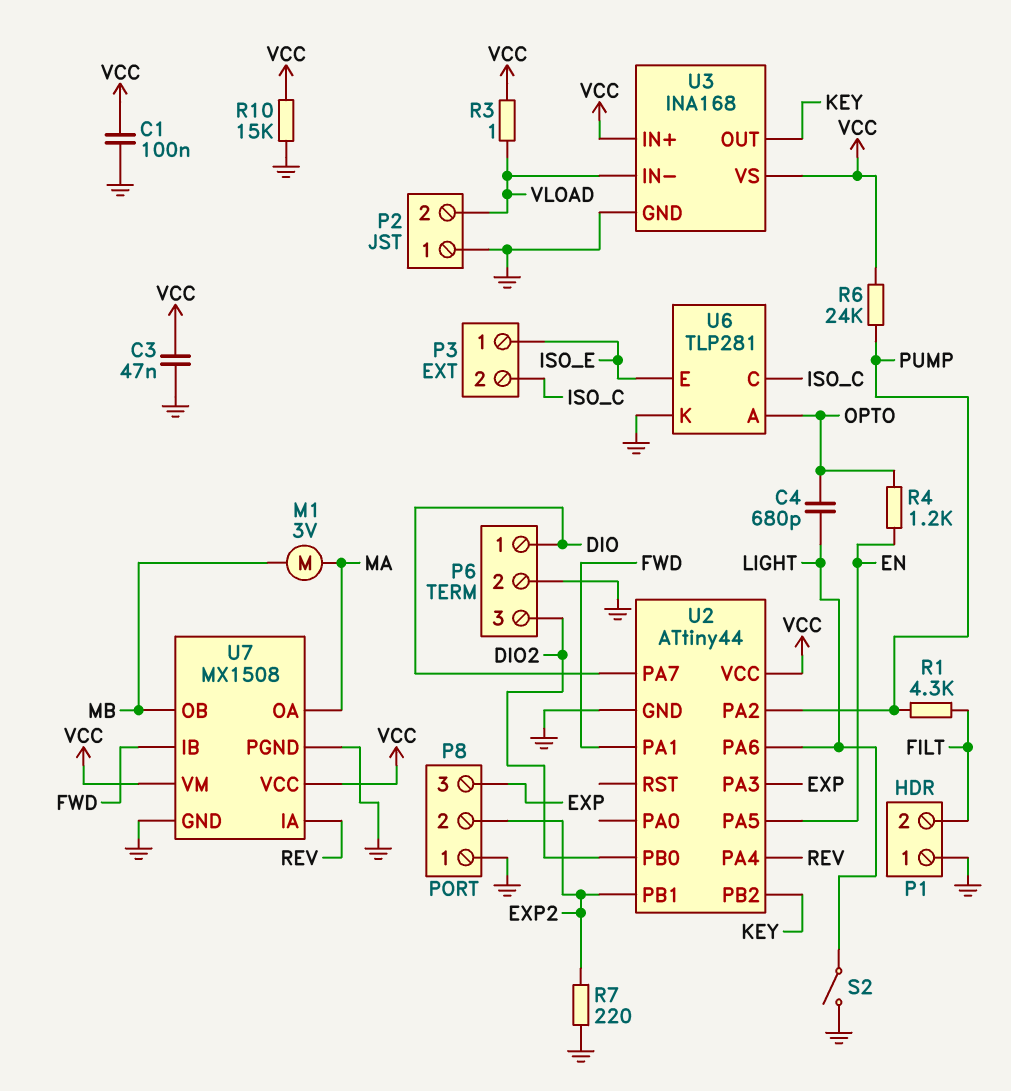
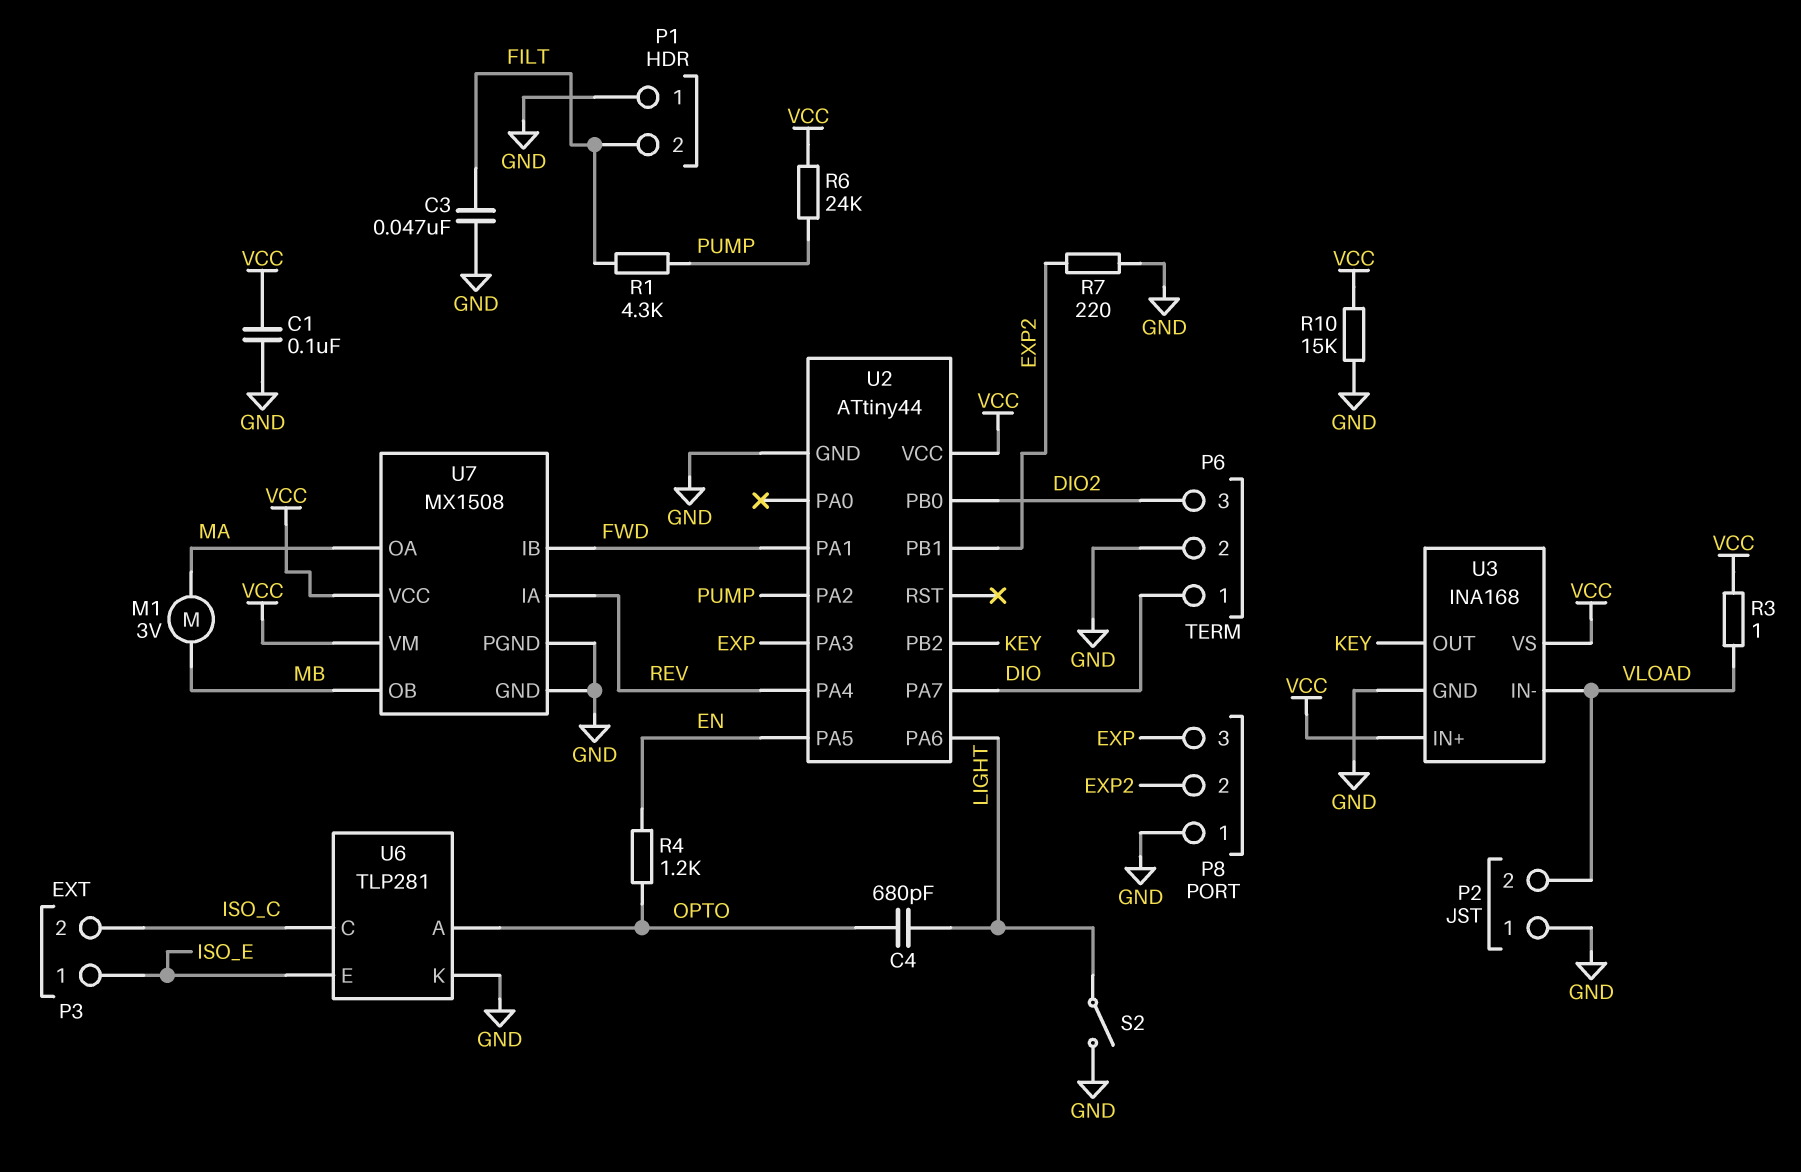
C3: 47nF (GND, VCC) -> 47nF (FILT, GND)

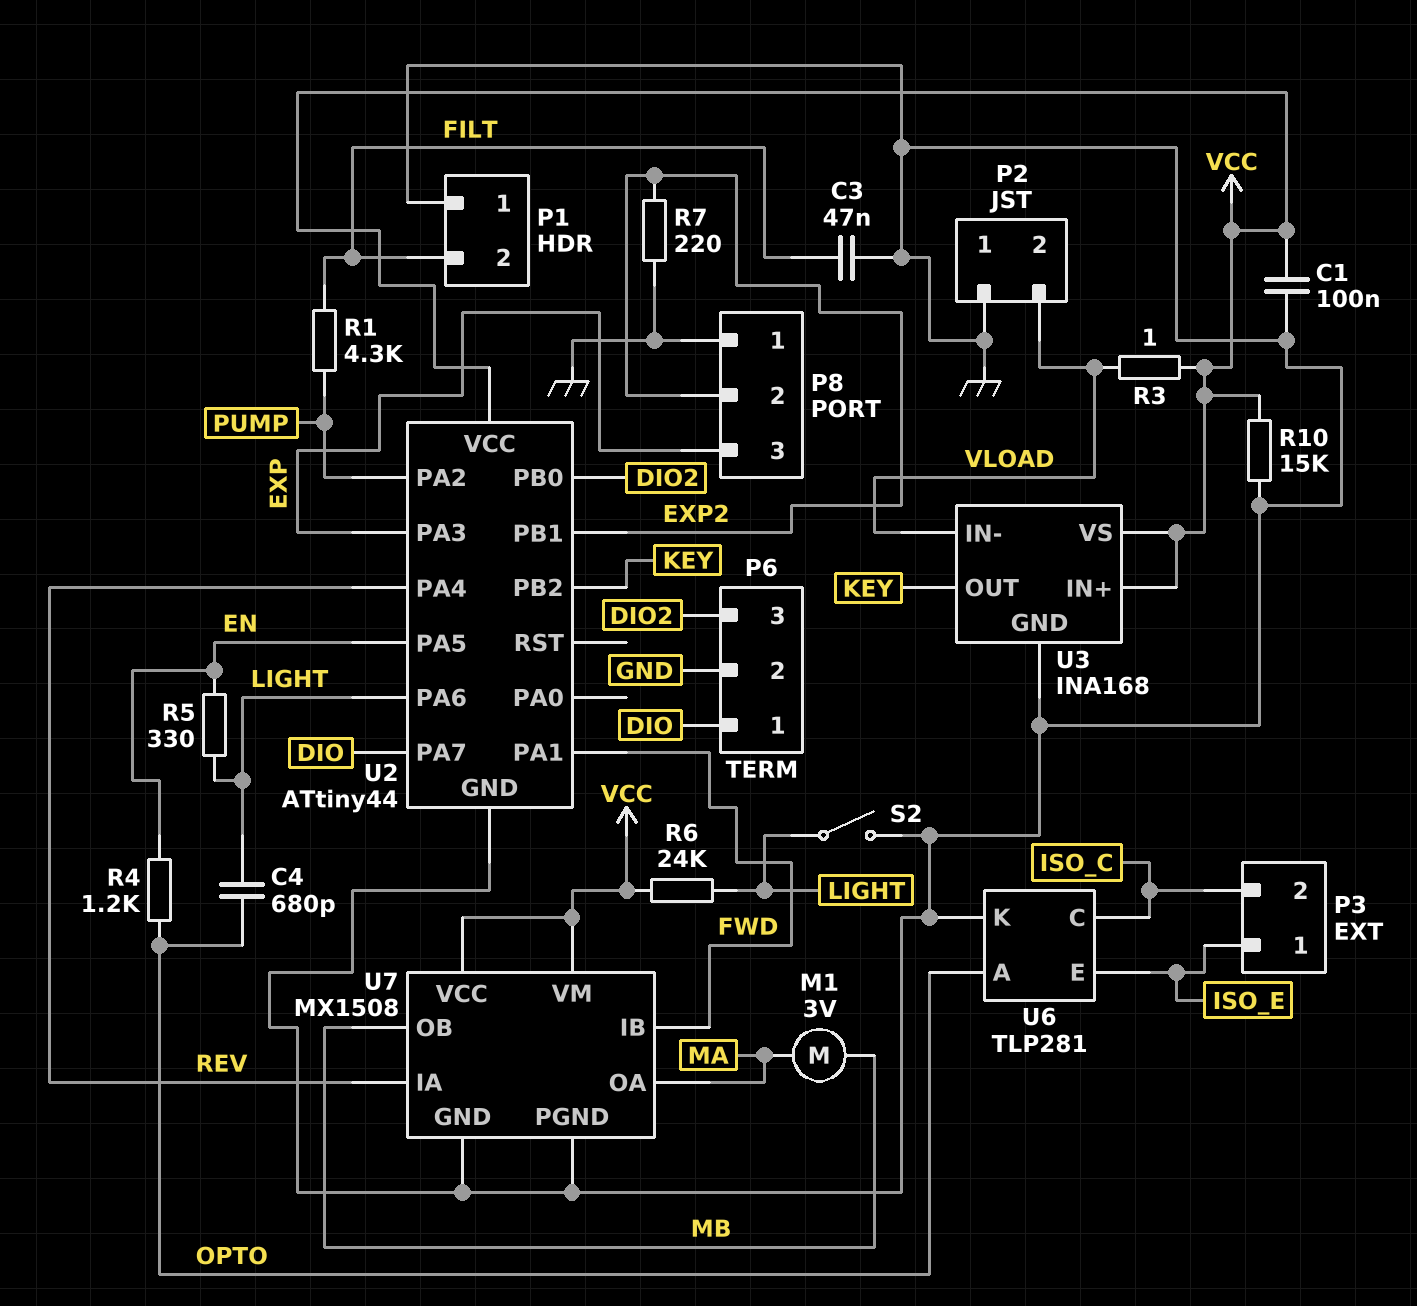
R5: none -> 330 (EN, LIGHT)
R6: 24k (PUMP, VCC) -> 24k (LIGHT, VCC)

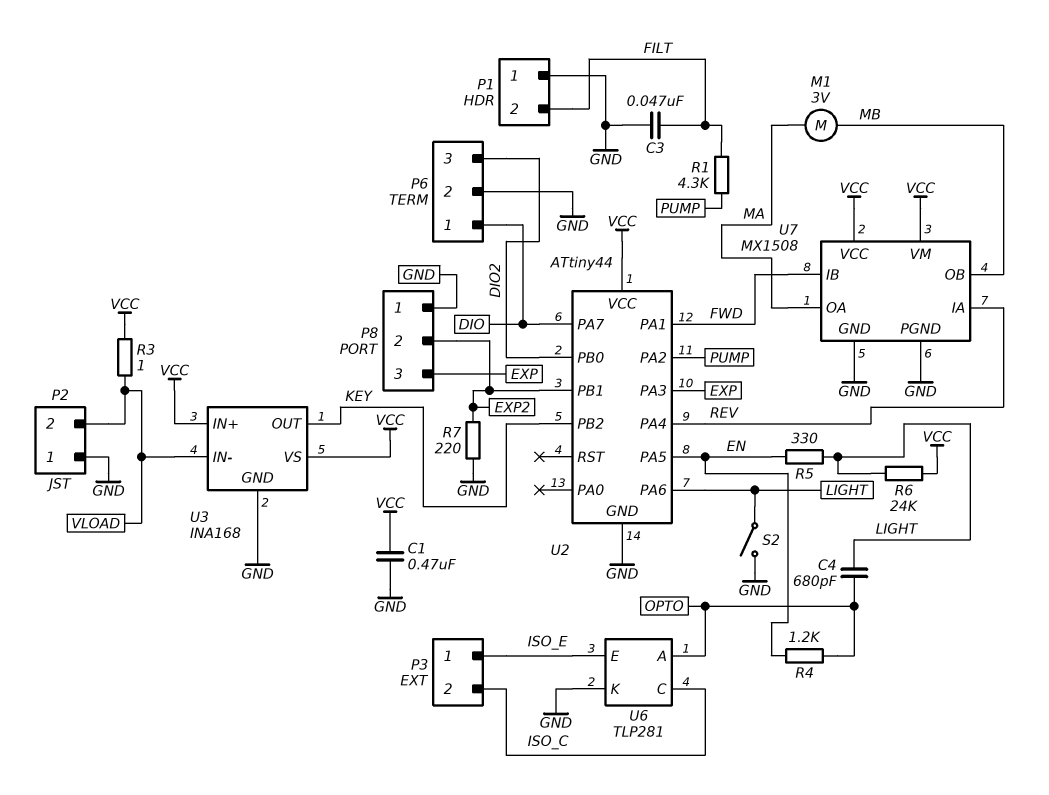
C1: 100nF (GND, VCC) -> 470nF (GND, VCC)
R10: 15k (GND, VCC) -> none

